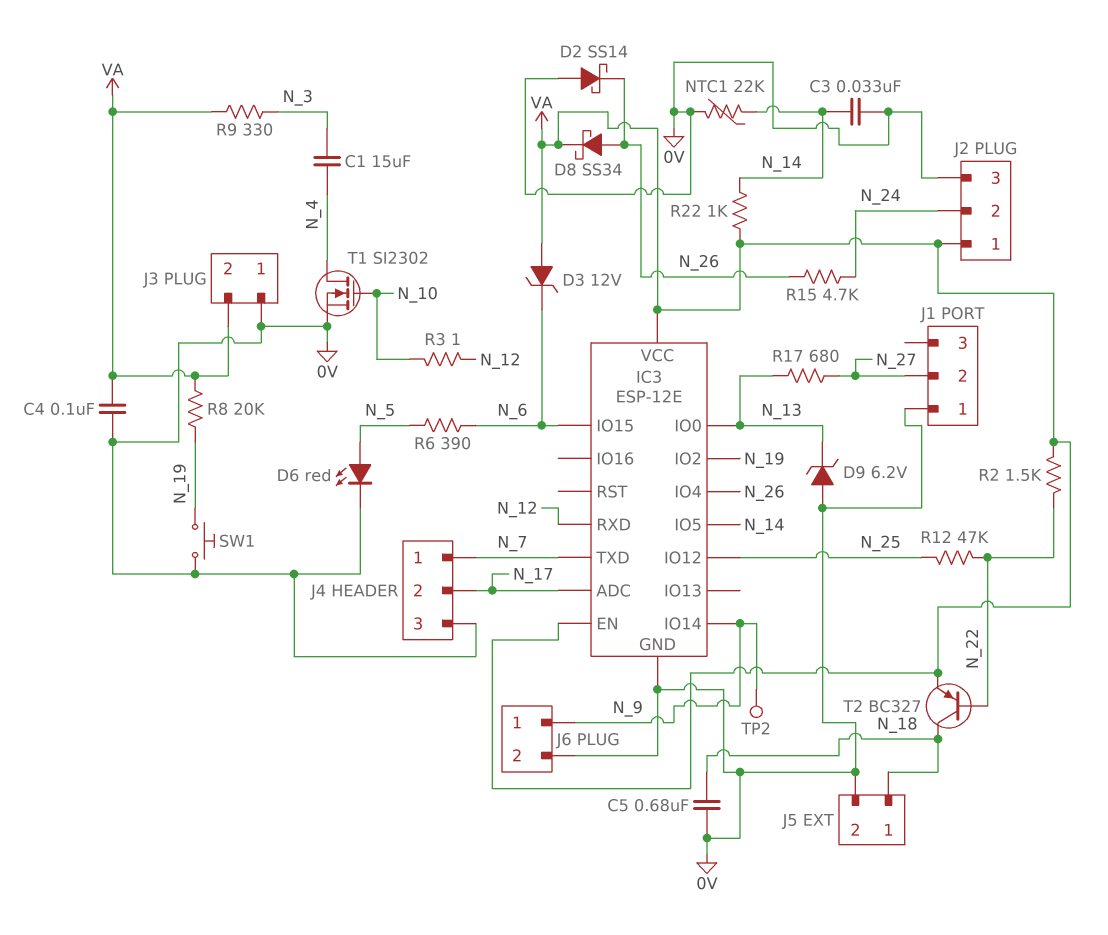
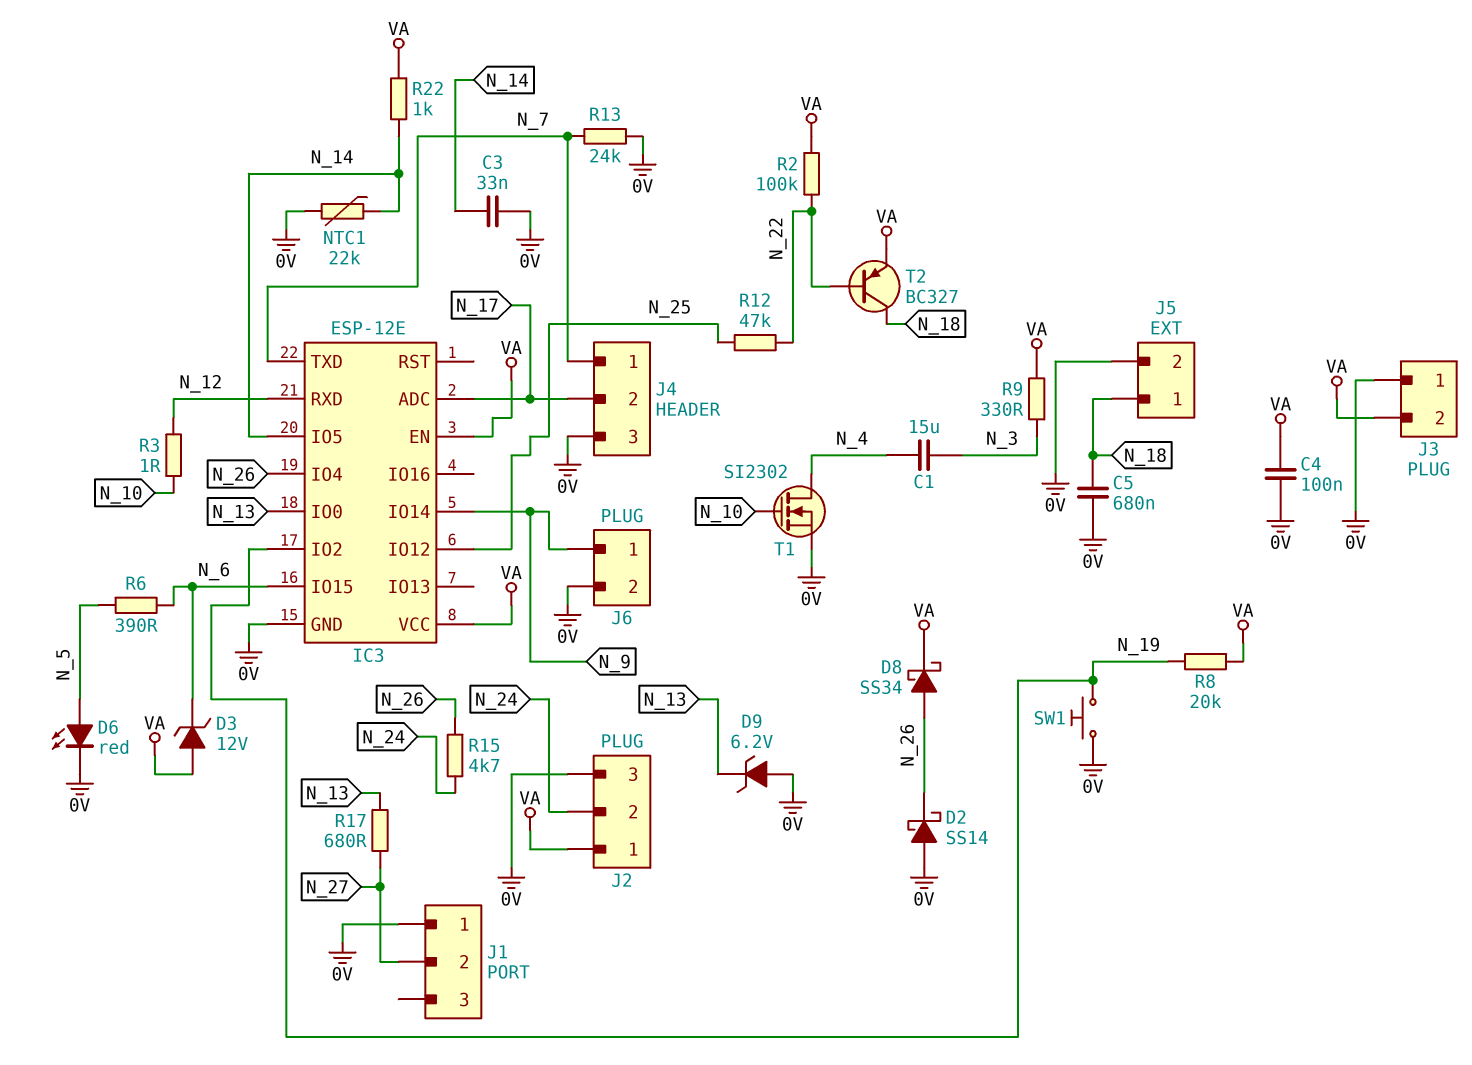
R2: 1.5k (N_22, VA) -> 100k (N_22, VA)
R13: none -> 24k (0V, N_7)
TP2: test point (N_9) -> none

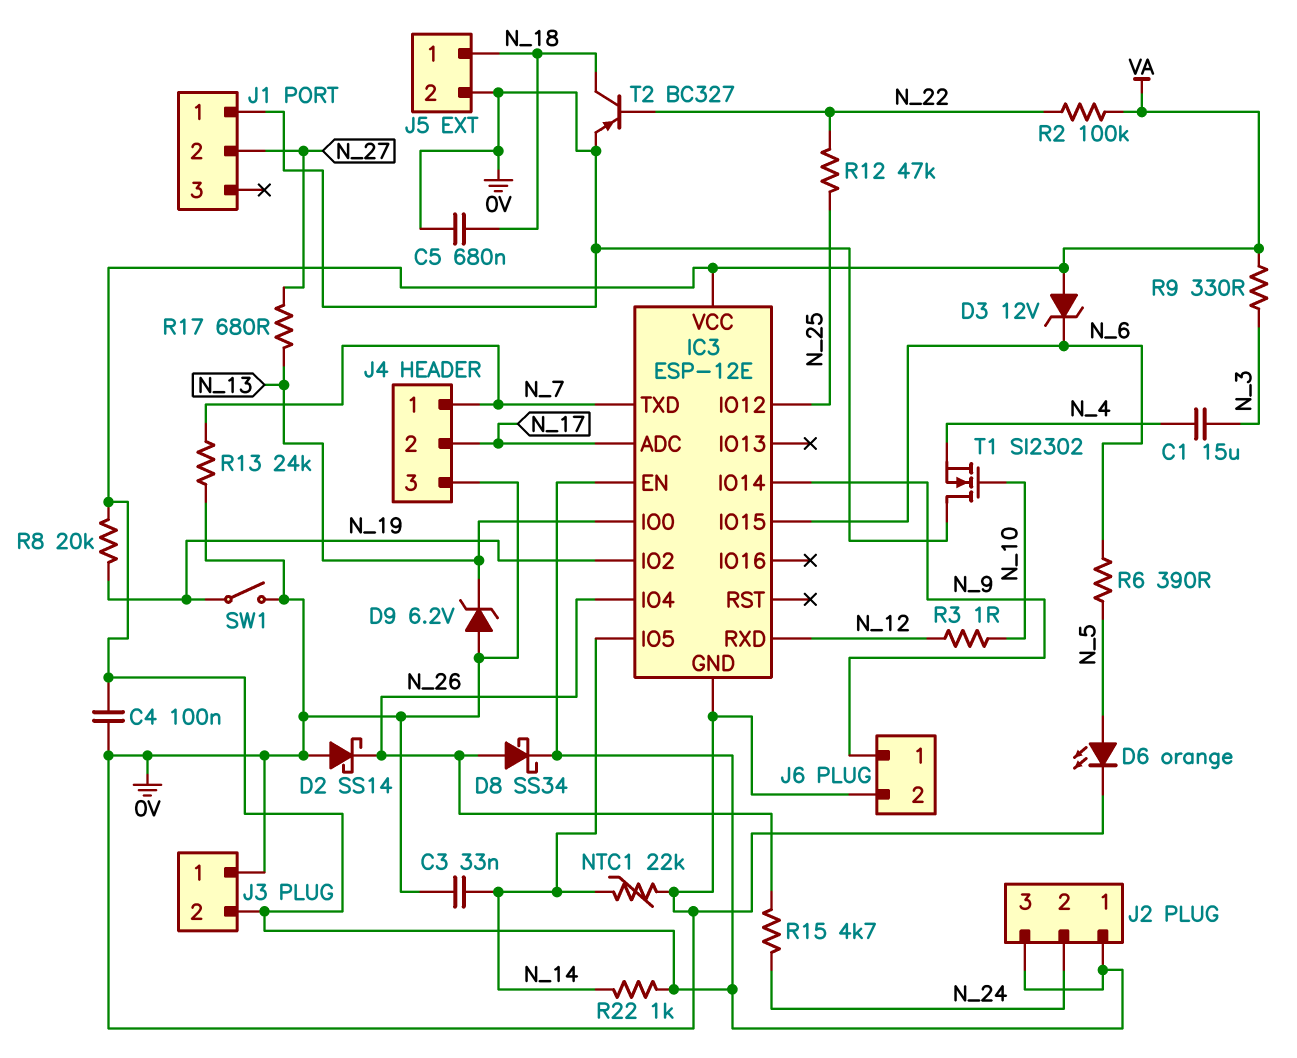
D6: LED red (A N_5, K 0V) -> LED orange (A N_5, K 0V)
J2 pin 3: 0V -> VA
SW1: button (0V, N_19) -> switch (0V, N_19)
T1: NMOS SI2302 (G N_10, D N_4, S 0V) -> NMOS SI2302 (G N_10, D 0V, S N_4)
T2: PNP BC327 (B N_22, C N_18, E VA) -> PNP BC327 (B N_22, C N_18, E 0V)

